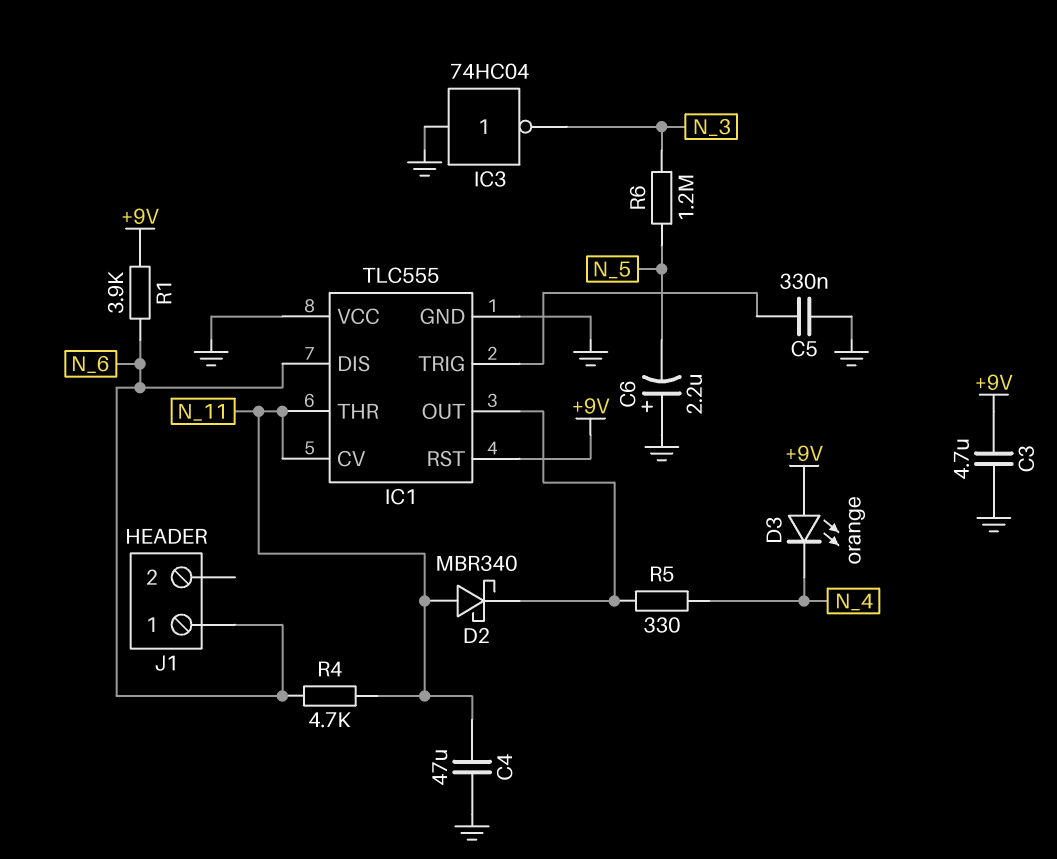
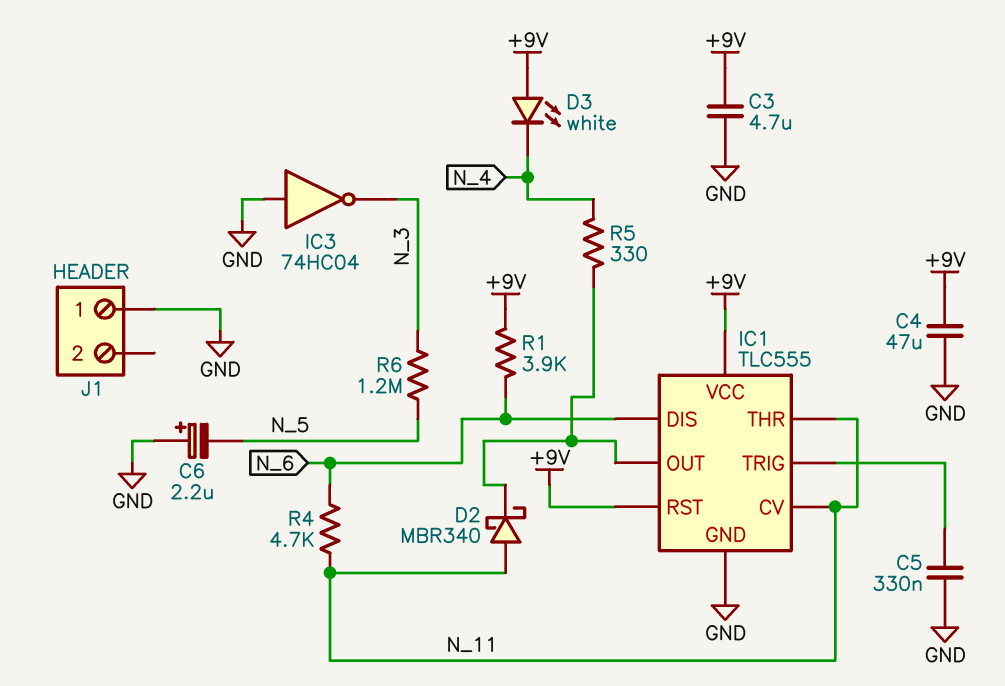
C4: 47uF (GND, N_11) -> 47uF (+9V, GND)
D3: LED orange (A +9V, K N_4) -> LED white (A +9V, K N_4)
IC1 pin VCC: GND -> +9V
J1 pin 1: N_6 -> GND

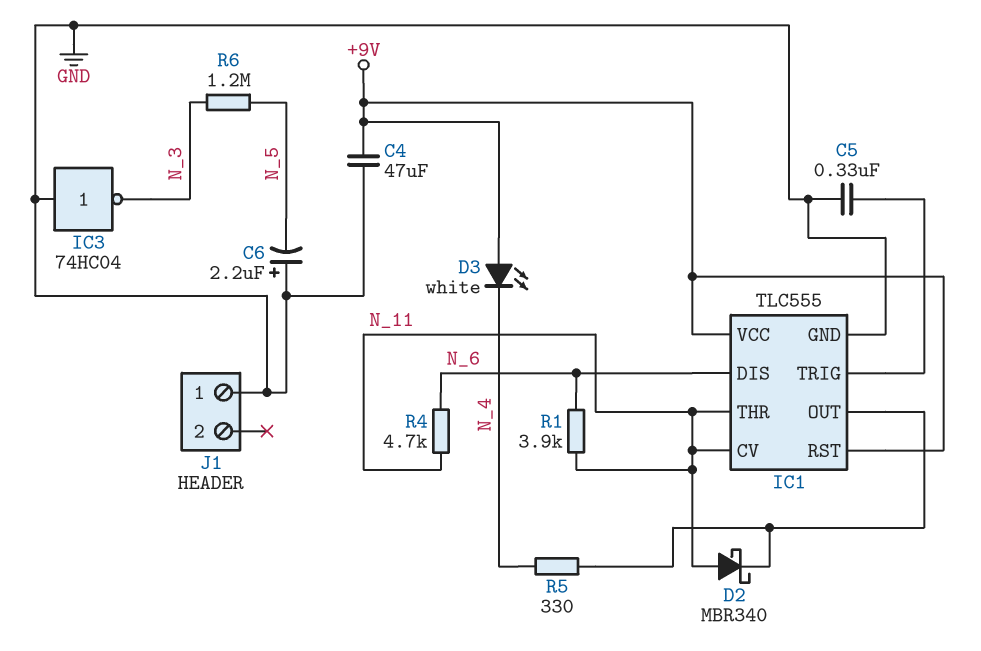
C3: 4.7uF (+9V, GND) -> none
R1: 3.9k (+9V, N_6) -> 3.9k (N_6, N_11)

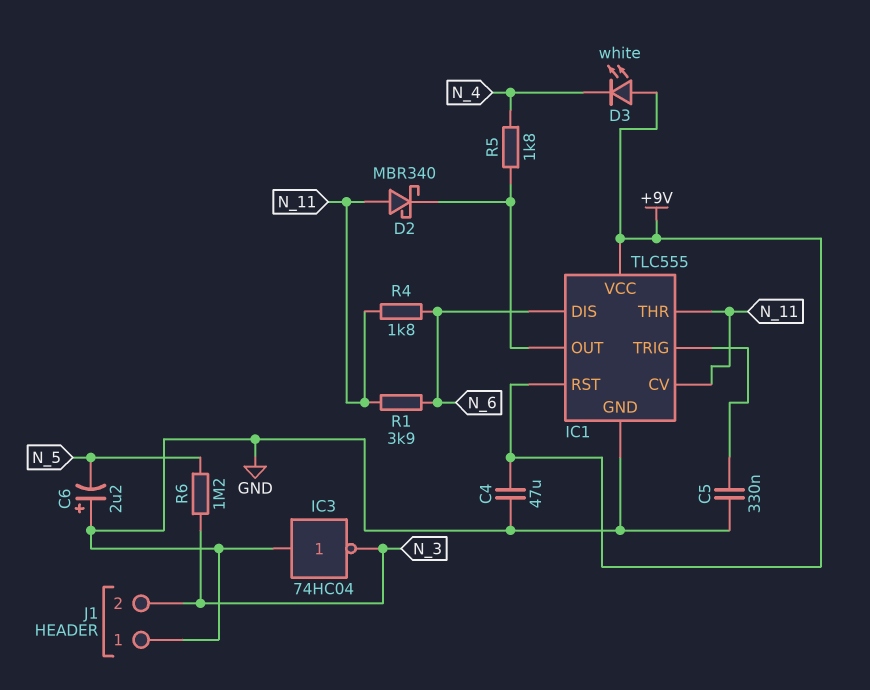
J1 pin 2: none -> N_3
R4: 4.7k (N_6, N_11) -> 1.8k (N_6, N_11)
R5: 330 (IC1/OUT, N_4) -> 1.8k (IC1/OUT, N_4)

